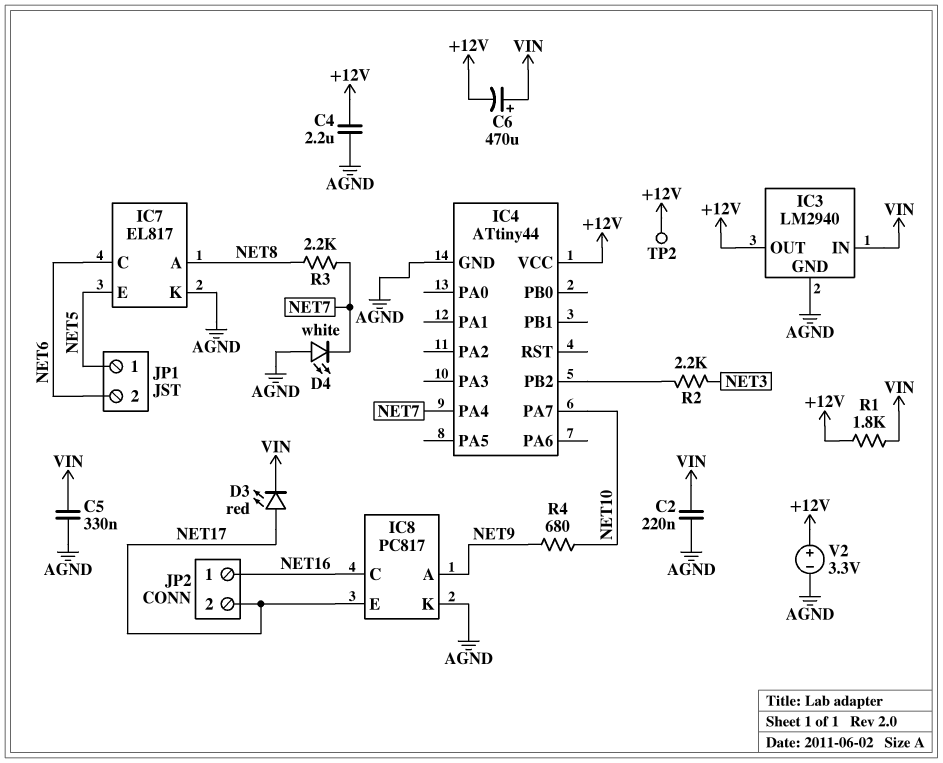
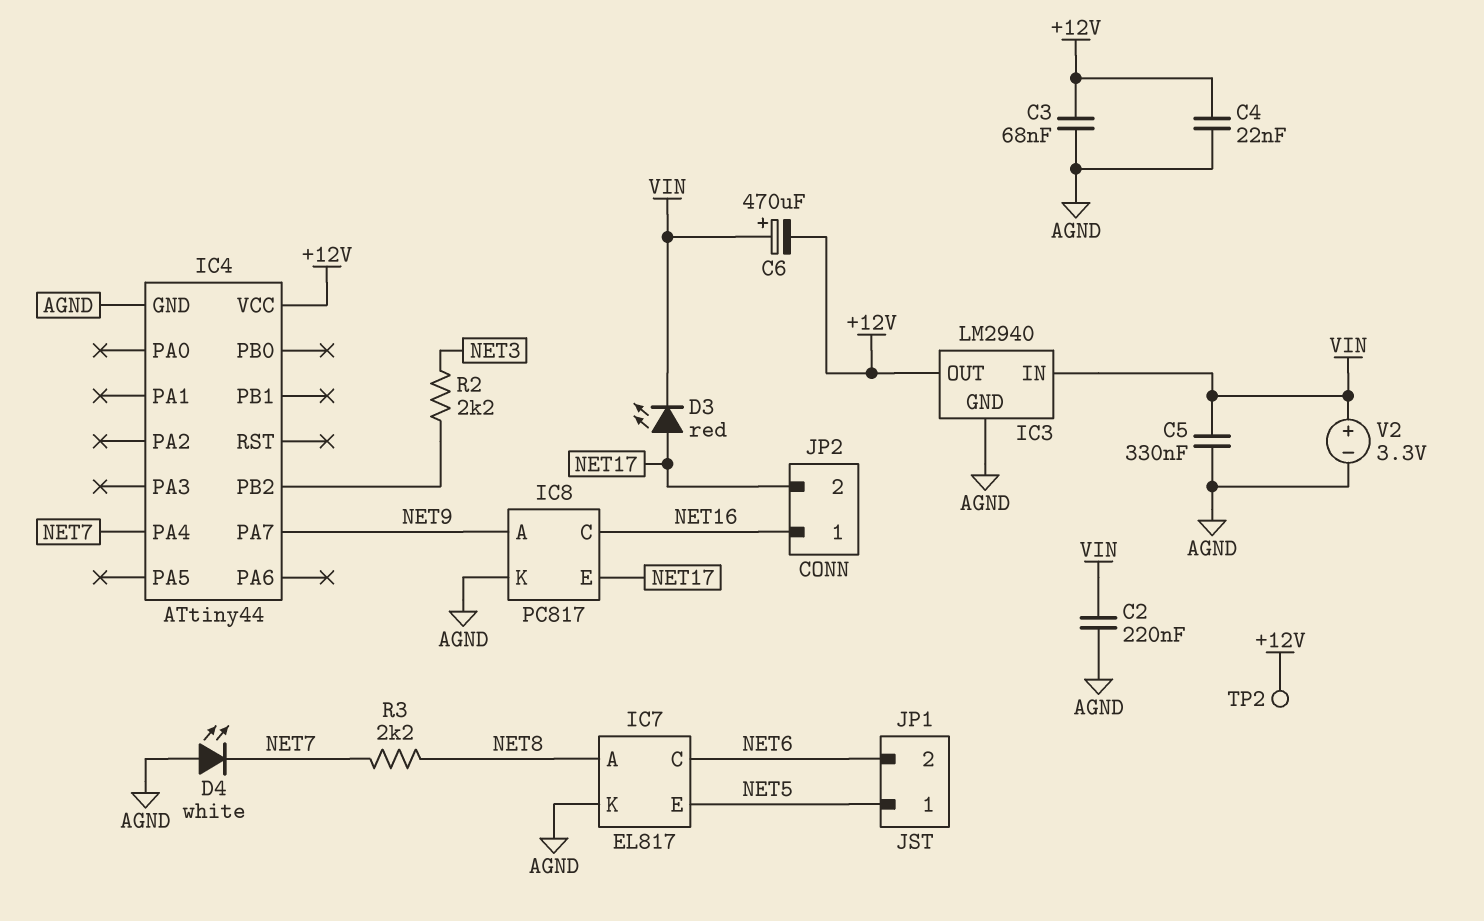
C3: none -> 68nF (+12V, AGND)
C4: 2.2uF (+12V, AGND) -> 22nF (+12V, AGND)
IC4 pin PA7: NET10 -> NET9
R1: 1.8k (+12V, VIN) -> none
R4: 680 (NET9, NET10) -> none
V2: 3.3V (plus +12V, minus AGND) -> 3.3V (plus VIN, minus AGND)

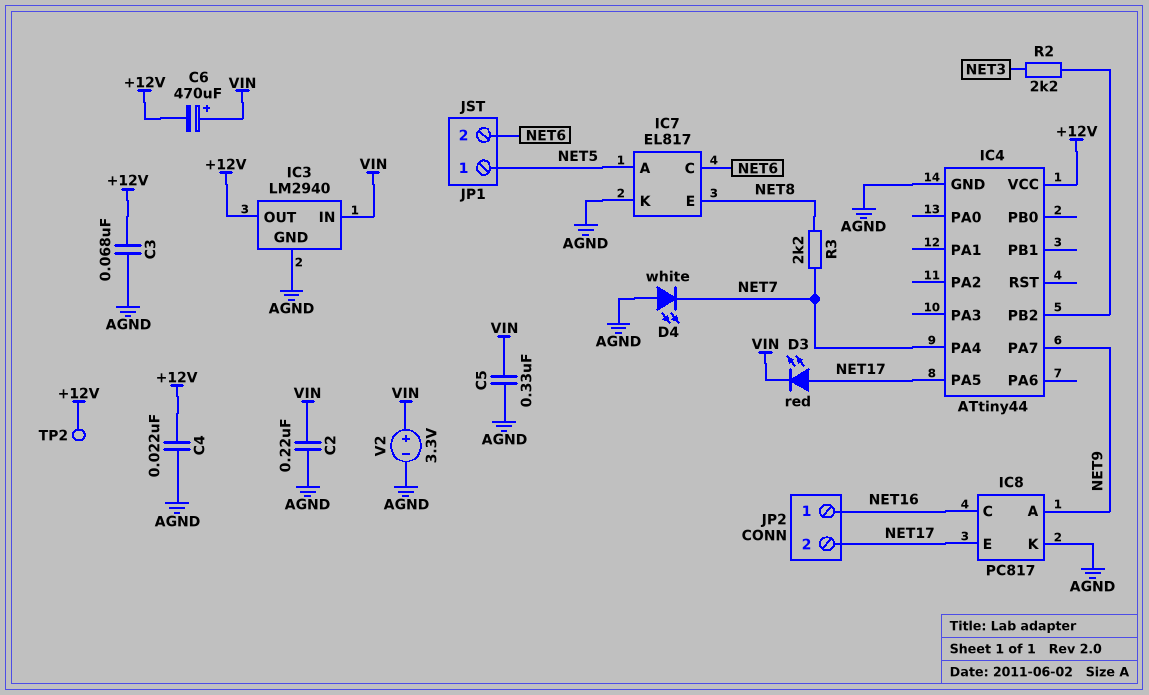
IC4 pin PA5: none -> NET17
IC7 pin A: NET8 -> NET5
IC7 pin E: NET5 -> NET8

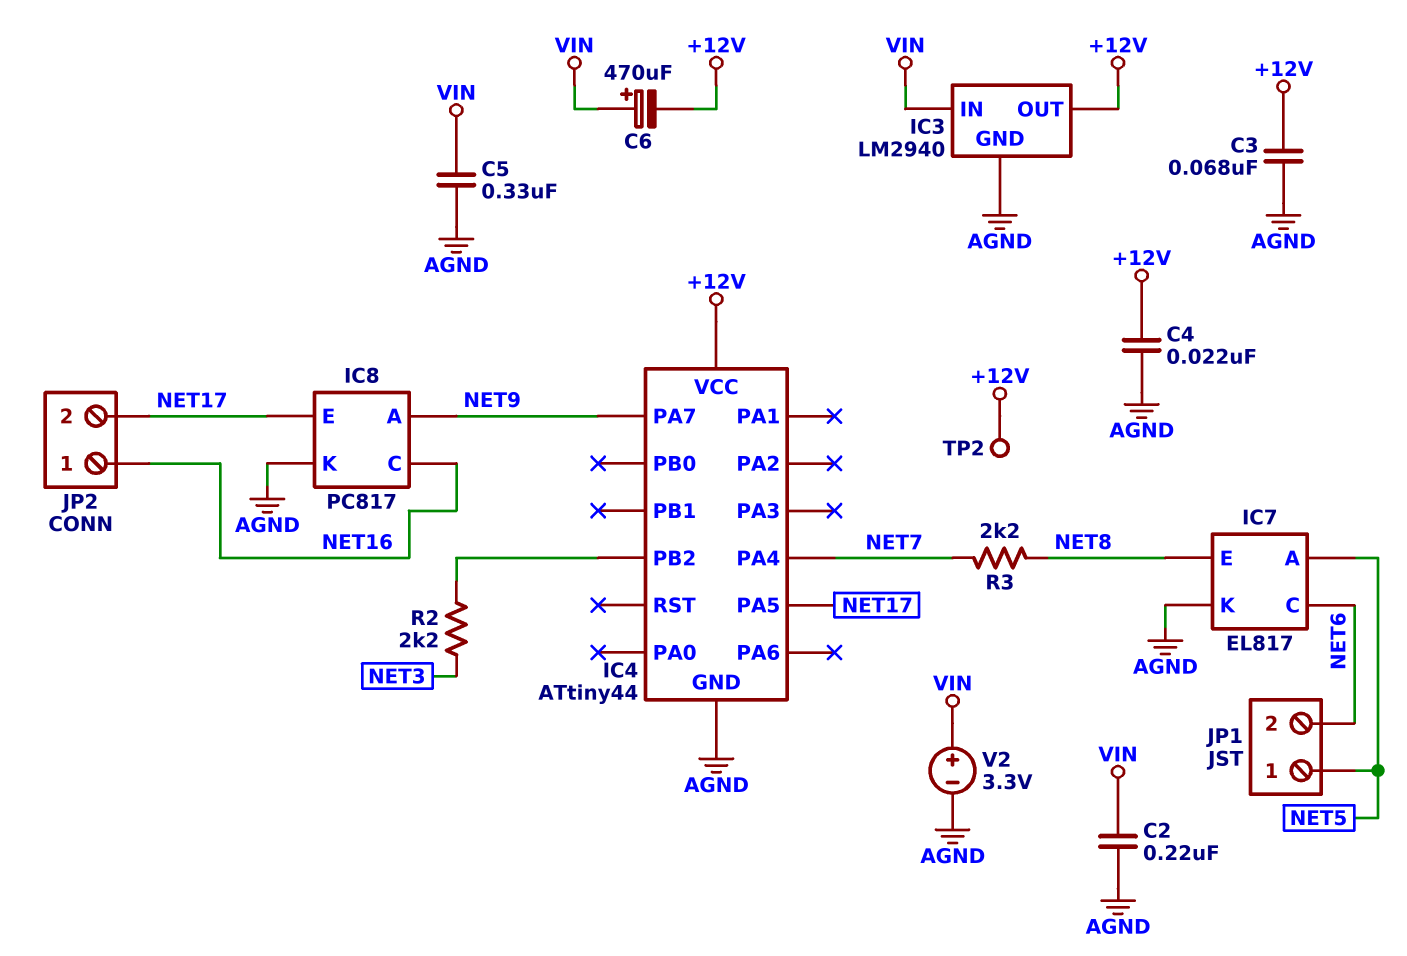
D3: LED red (A NET17, K VIN) -> none
D4: LED white (A AGND, K NET7) -> none

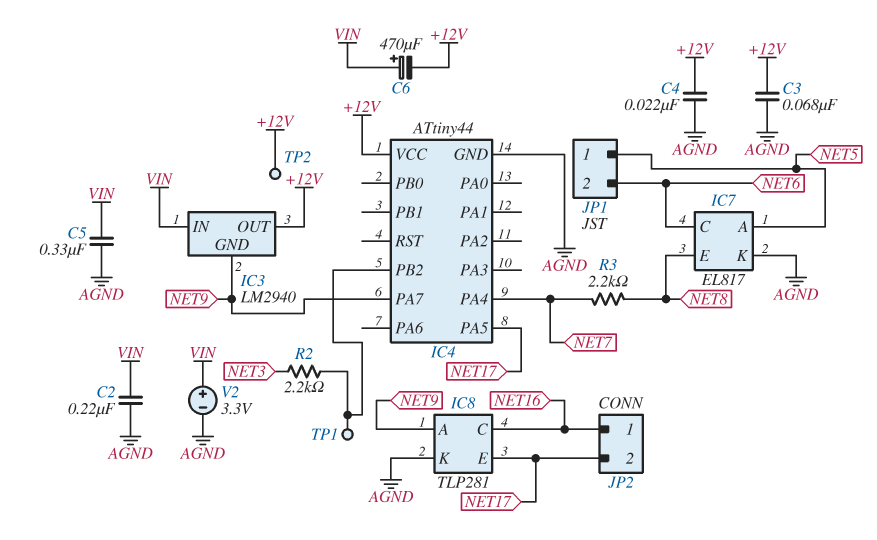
IC3 pin GND: AGND -> NET9
IC8: PC817 -> TLP281
TP1: none -> test point (IC4/PB2)

